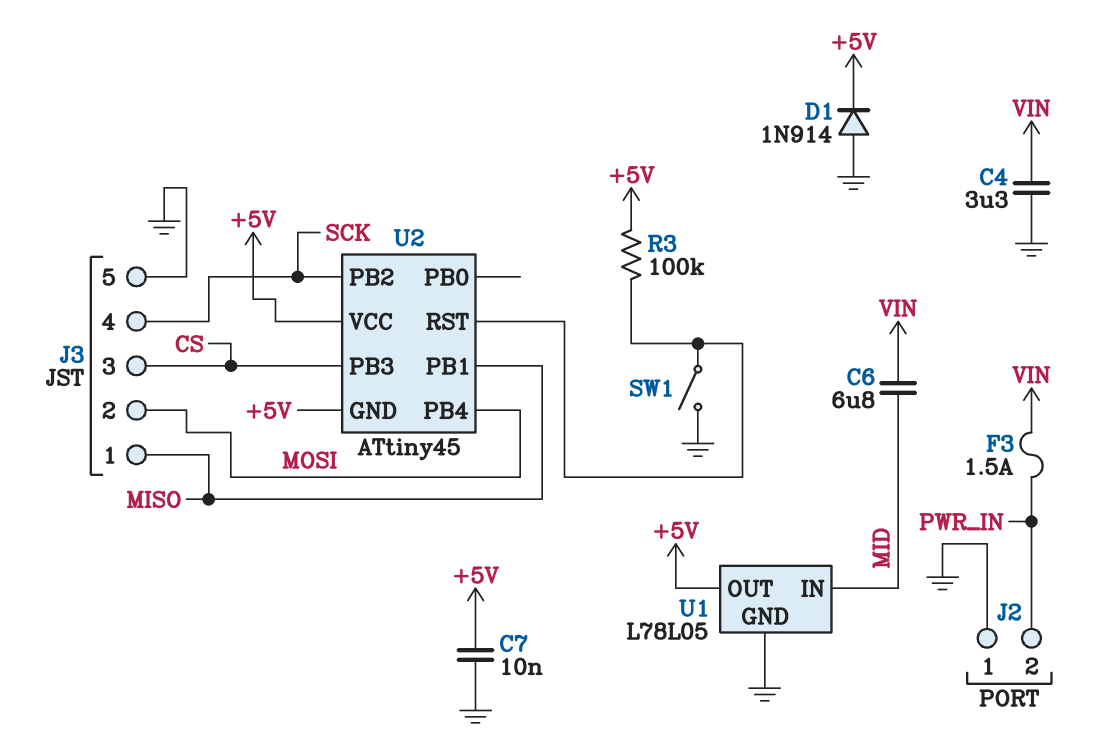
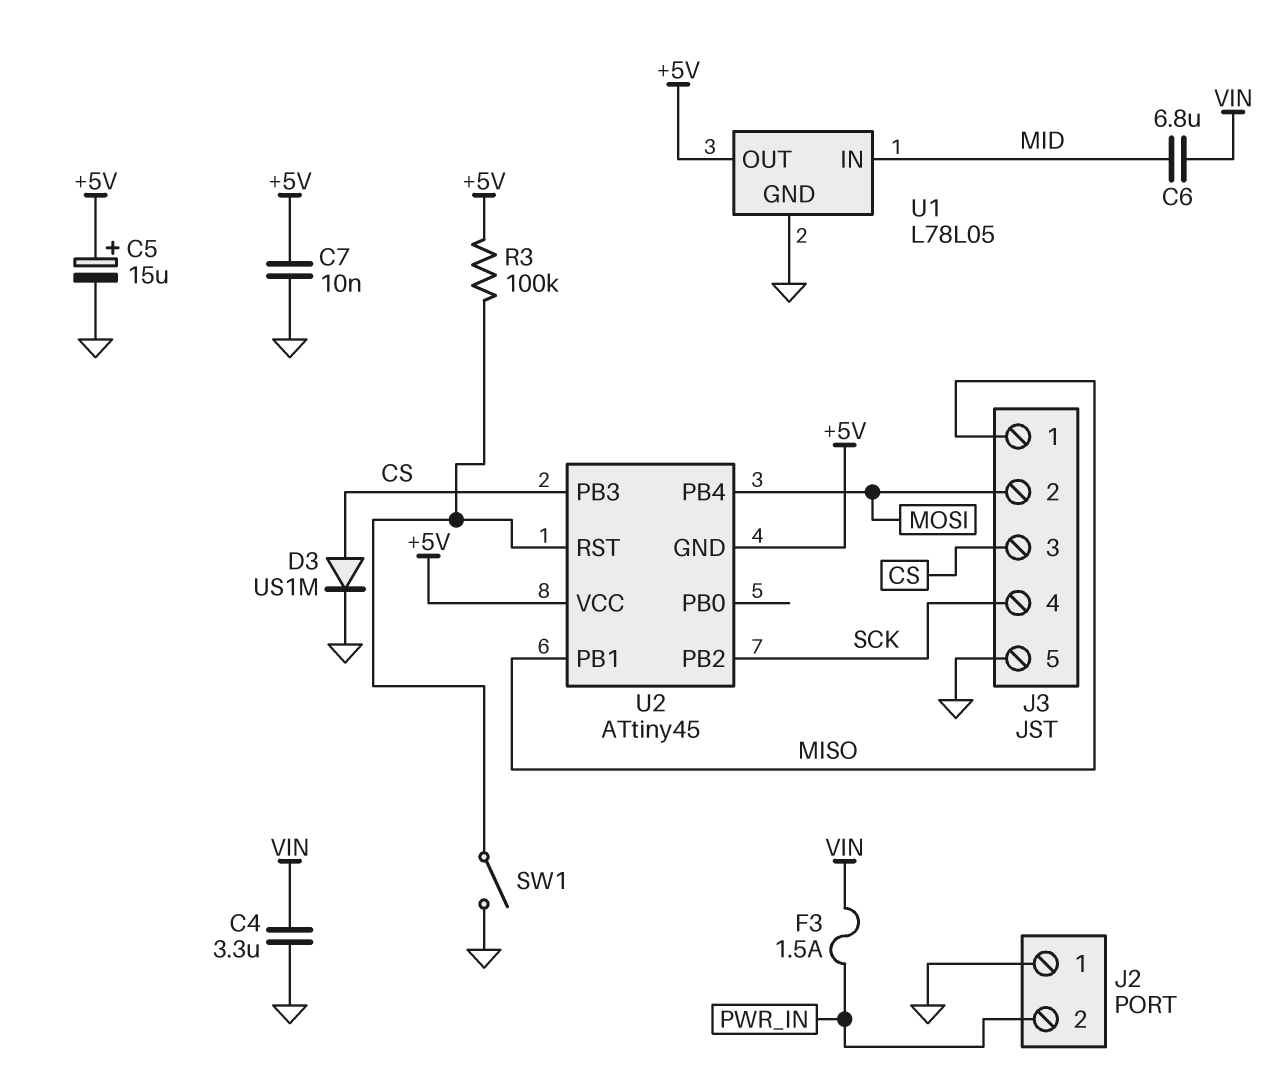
C5: none -> 15uF (plus +5V, minus GND)
D1: diode 1N914 (A GND, K +5V) -> none
D3: none -> diode US1M (A CS, K GND)

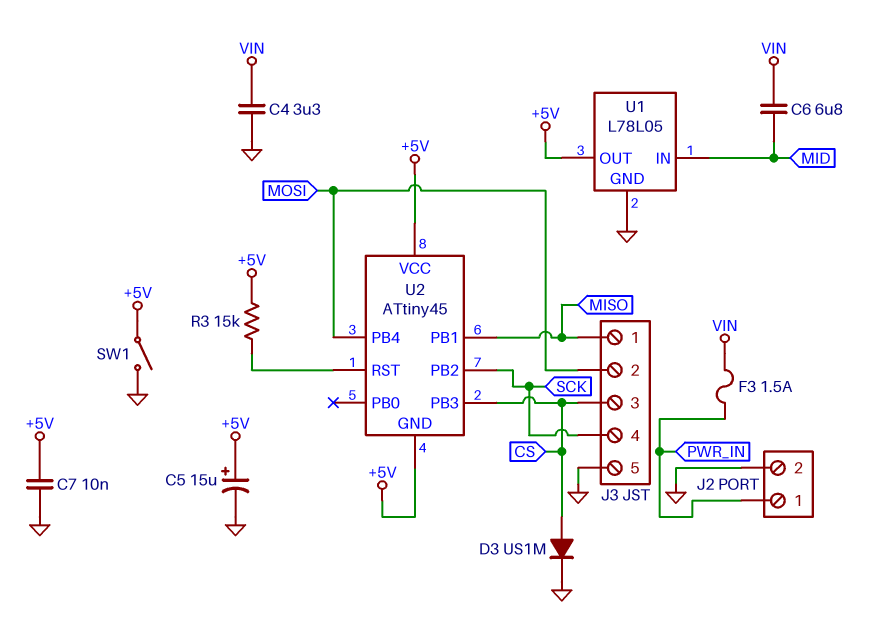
J2 pin 1: GND -> PWR_IN
J2 pin 2: PWR_IN -> GND
R3: 100k (+5V, U2/RST) -> 15k (+5V, U2/RST)
SW1: switch (GND, U2/RST) -> switch (+5V, GND)

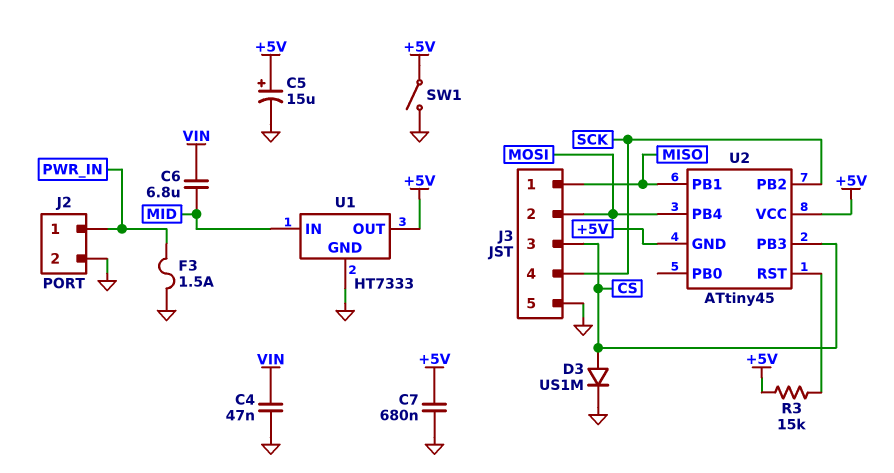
C4: 3.3uF (GND, VIN) -> 47nF (GND, VIN)
C7: 10nF (+5V, GND) -> 680nF (+5V, GND)
F3: 1.5A (PWR_IN, VIN) -> 1.5A (GND, PWR_IN)
U1: L78L05 -> HT7333

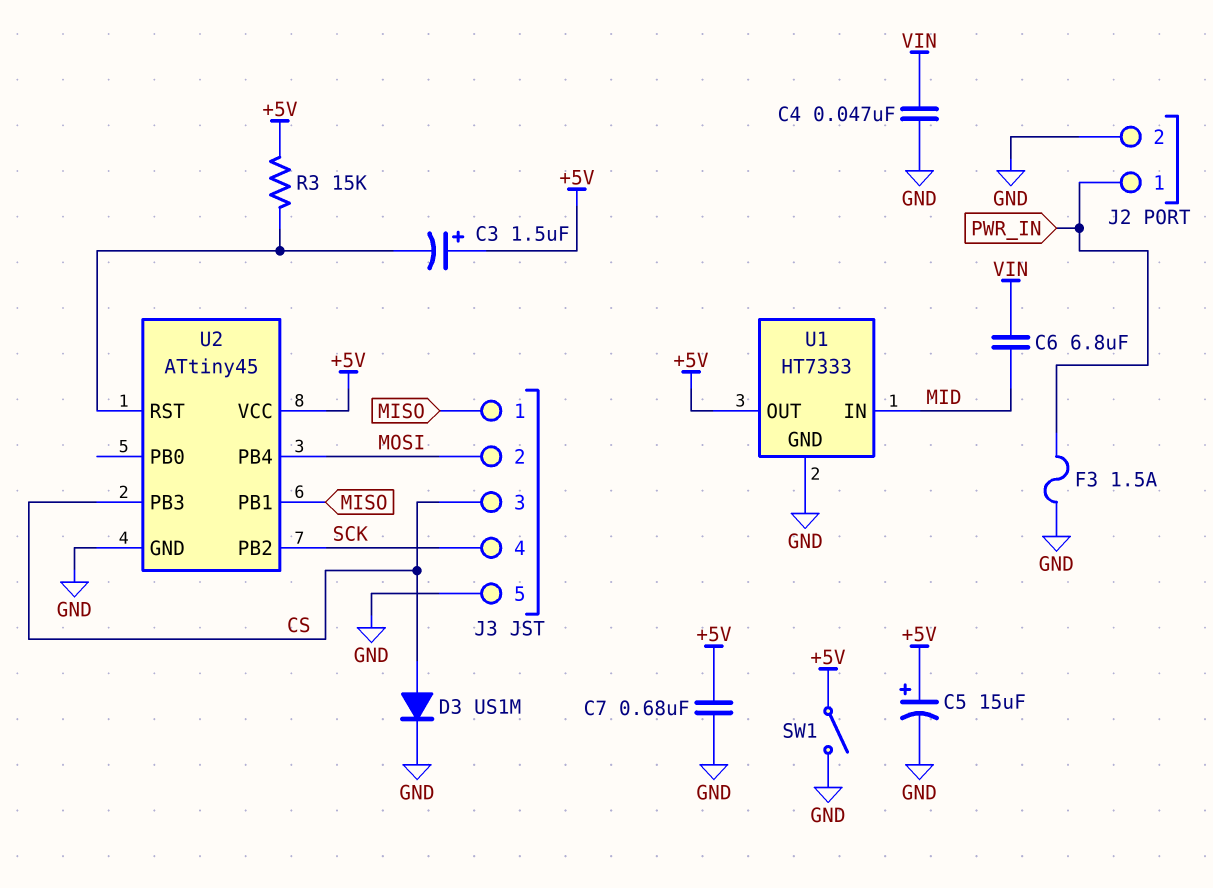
C3: none -> 1.5uF (plus +5V, minus U2/RST)
U2 pin GND: +5V -> GND

